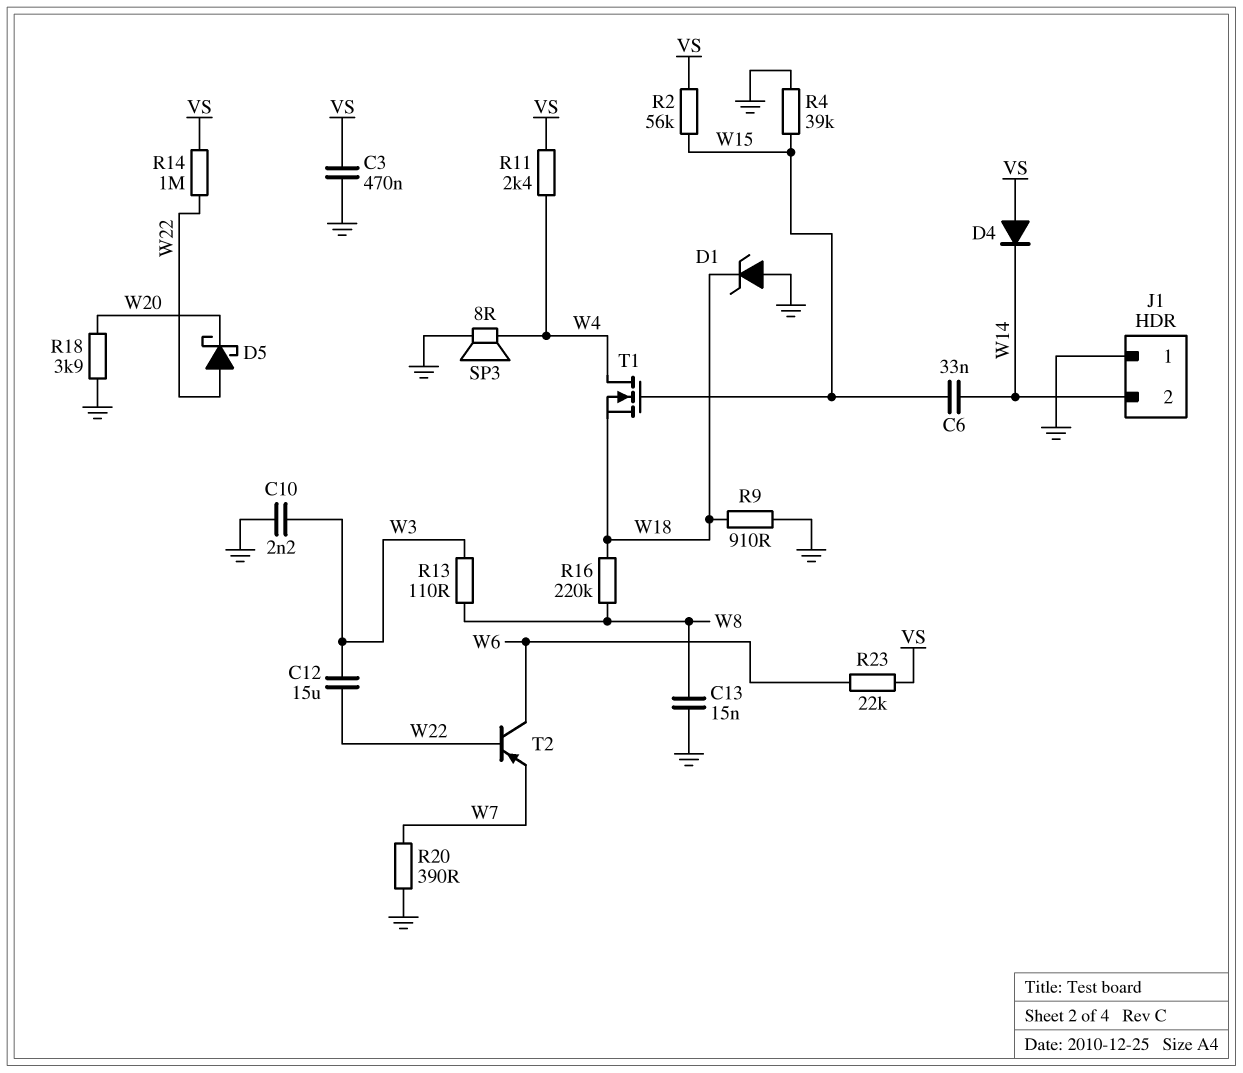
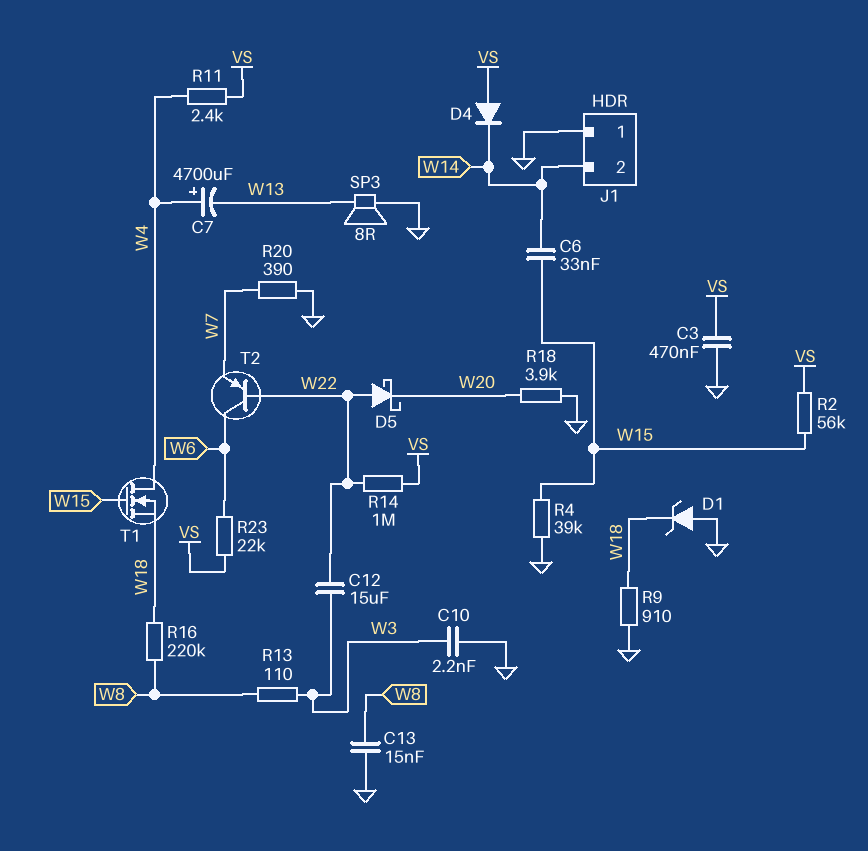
C7: none -> 4700uF (plus W4, minus W13)
SP3: speaker 8R (GND, W4) -> speaker 8R (GND, W13)

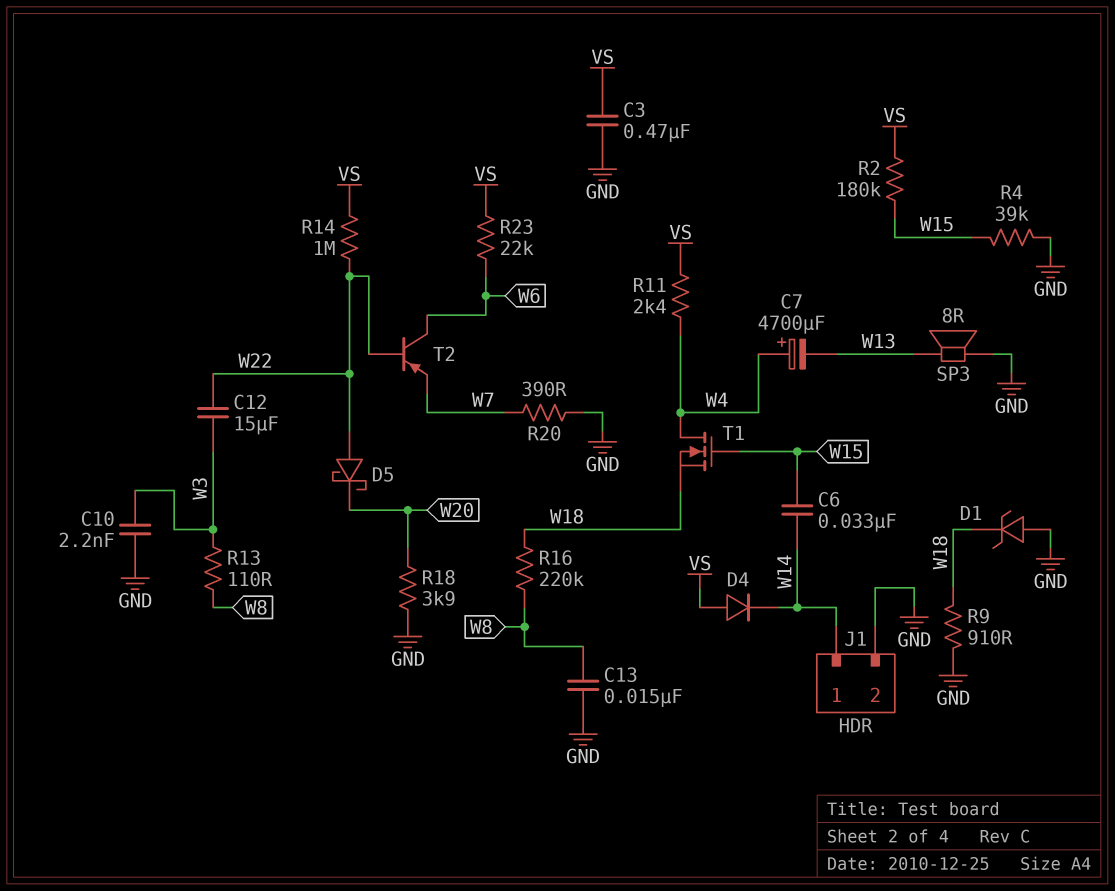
J1 pin 1: GND -> W14
J1 pin 2: W14 -> GND
R2: 56k (VS, W15) -> 180k (VS, W15)

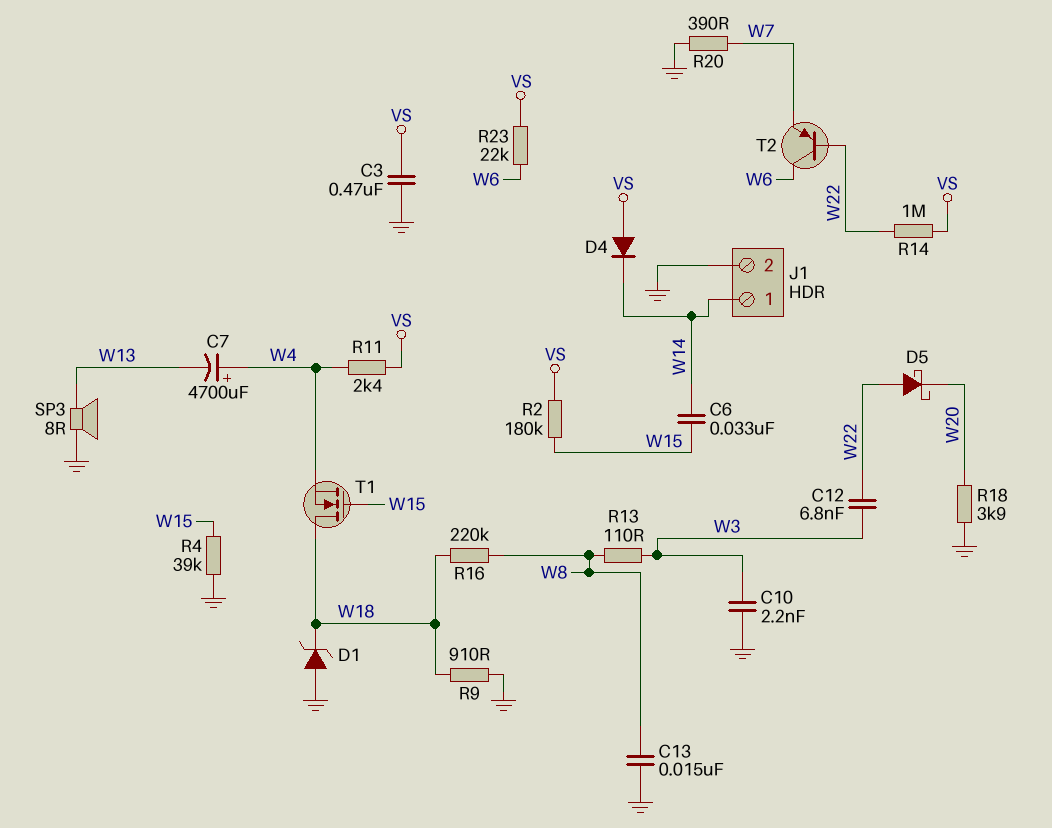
C12: 15uF (W3, W22) -> 6.8nF (W3, W22)
T1: NMOS (G W15, D W4, S W18) -> NMOS (G W15, D W18, S W4)

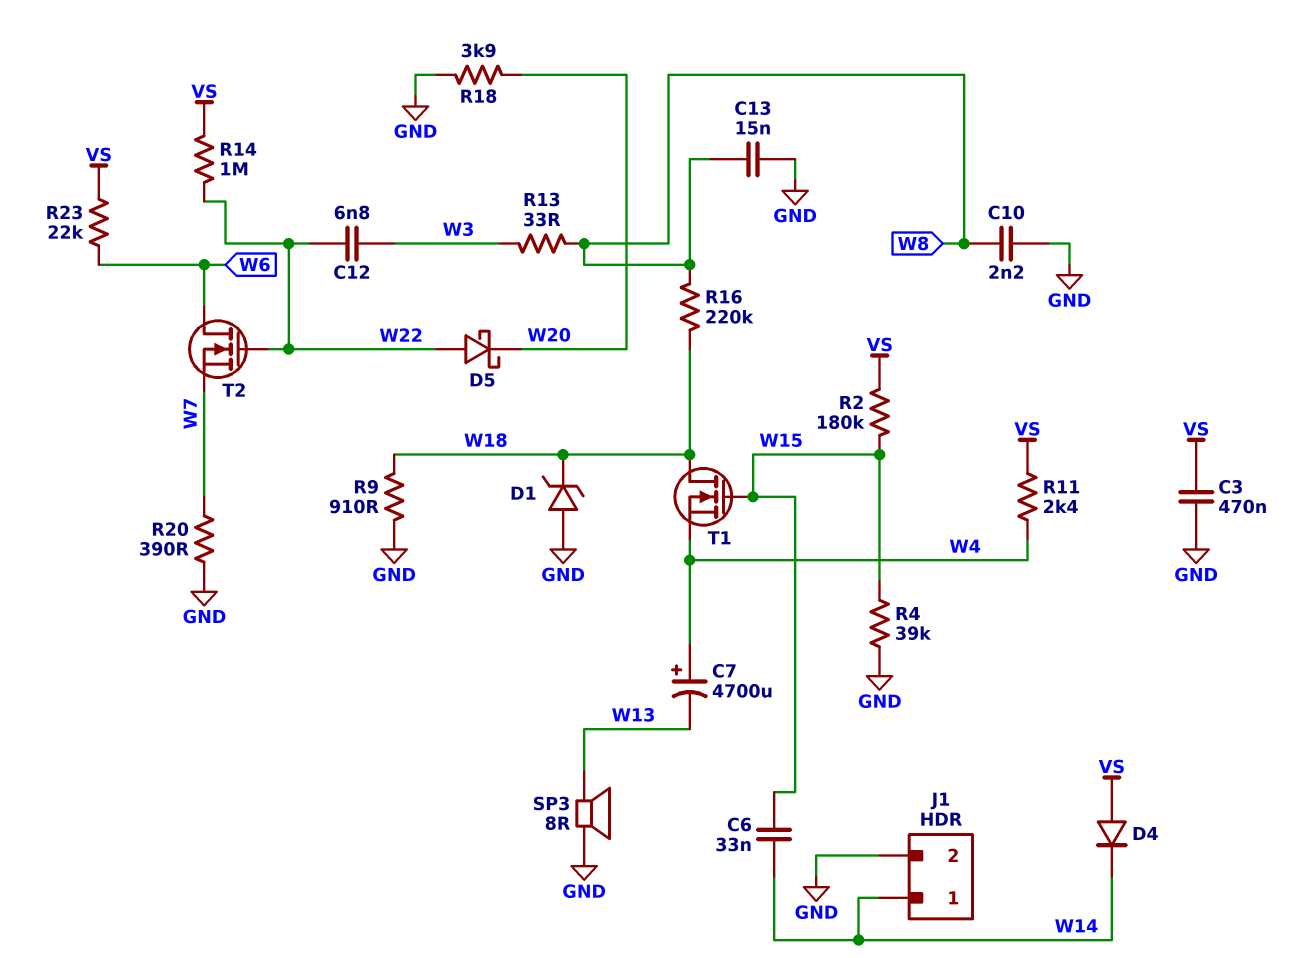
C10: 2.2nF (GND, W3) -> 2.2nF (GND, W8)
R13: 110 (W3, W8) -> 33 (W3, W8)
T2: PNP (B W22, C W6, E W7) -> NMOS (G W22, D W6, S W7)

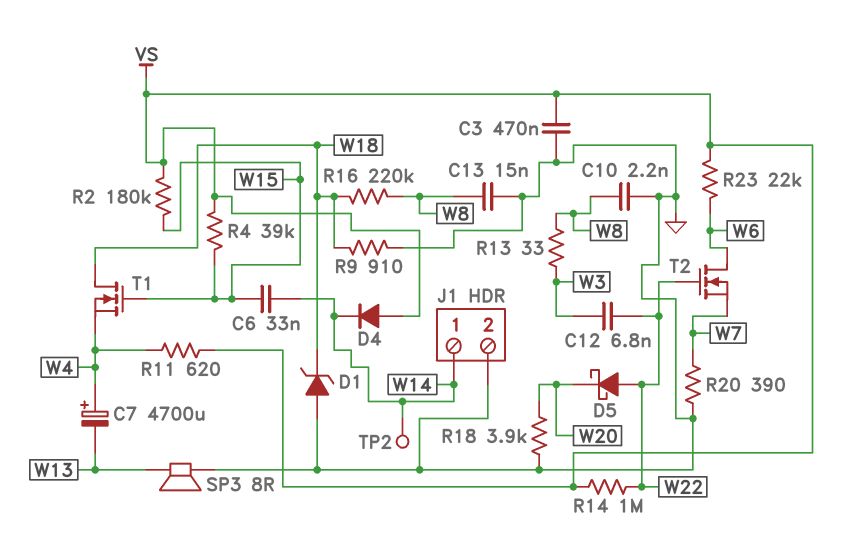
R4: 39k (GND, W15) -> 39k (VS, W15)
R11: 2.4k (VS, W4) -> 620 (VS, W4)
TP2: none -> test point (W14)

